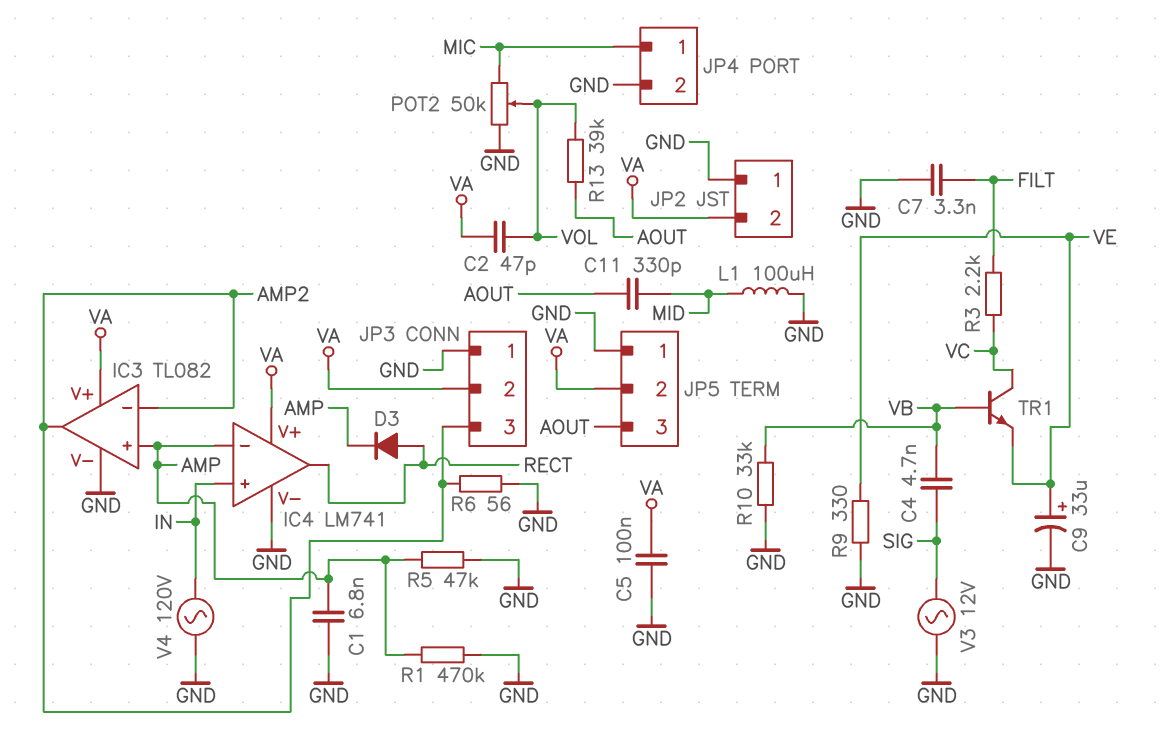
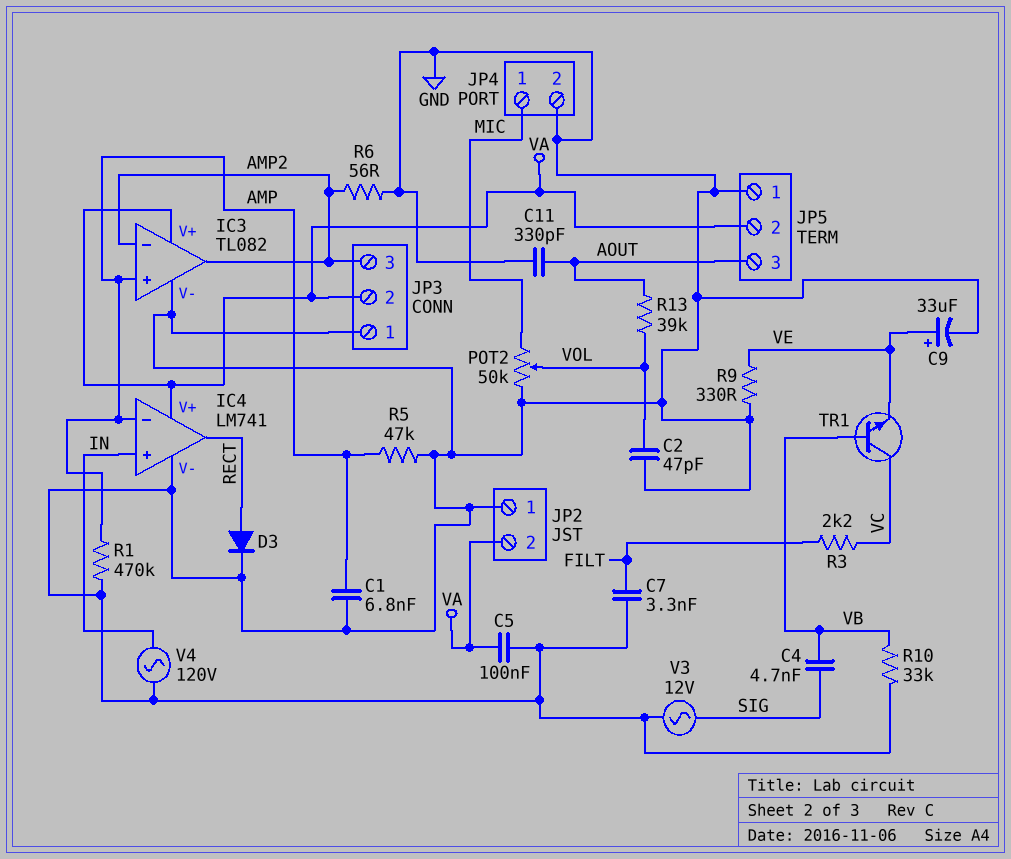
C2: 47pF (VA, VOL) -> 47pF (GND, VOL)
C11: 330pF (AOUT, MID) -> 330pF (AOUT, GND)
D3: diode (A RECT, K AMP) -> diode (A RECT, K GND)
L1: 100uH (GND, MID) -> none

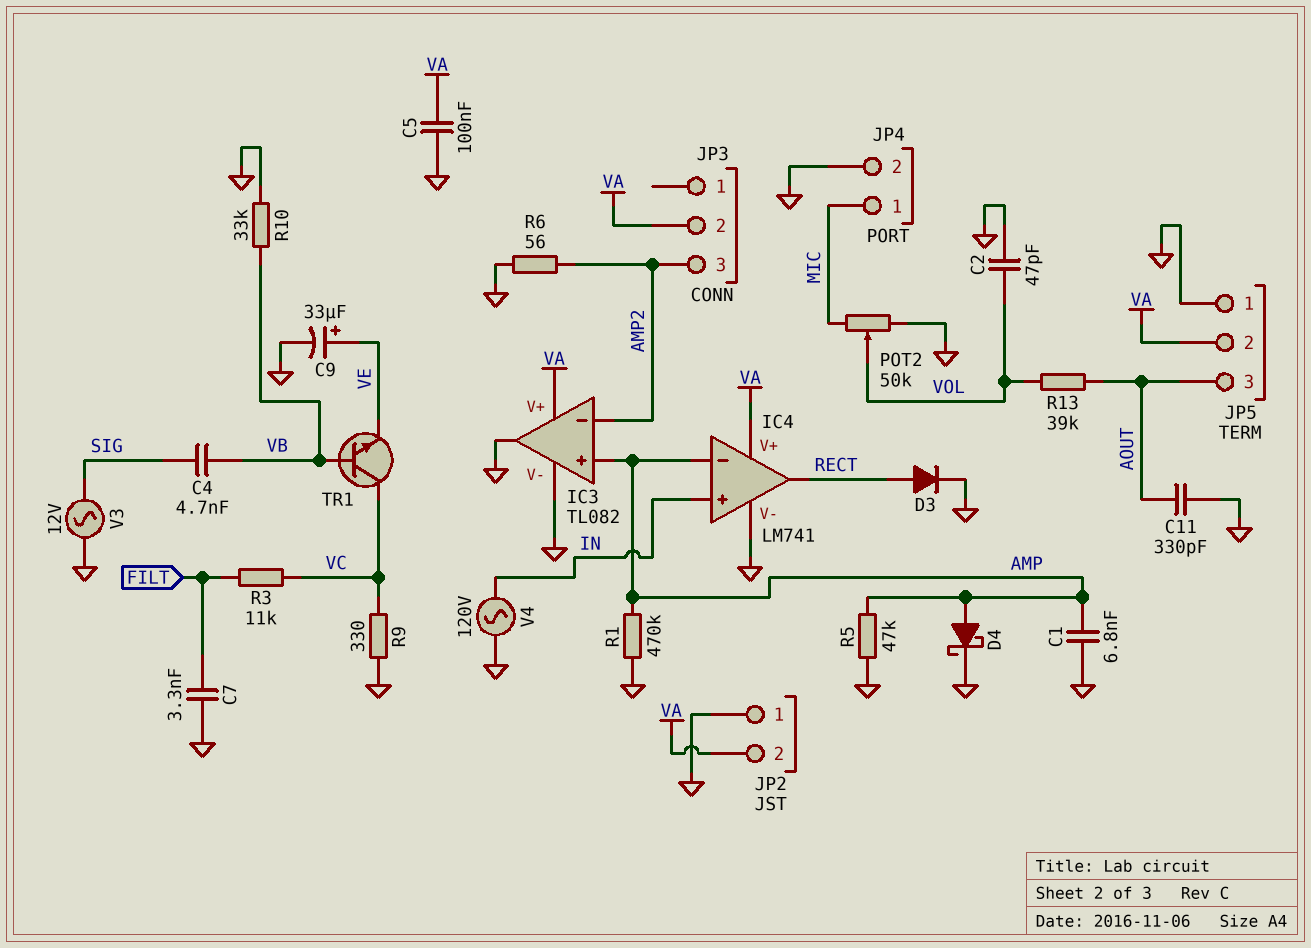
D4: none -> schottky (A AMP, K GND)
IC3 pin out: AMP2 -> GND
JP3 pin 1: GND -> none
R3: 2.2k (FILT, VC) -> 11k (FILT, VC)
R9: 330 (GND, VE) -> 330 (GND, VC)

